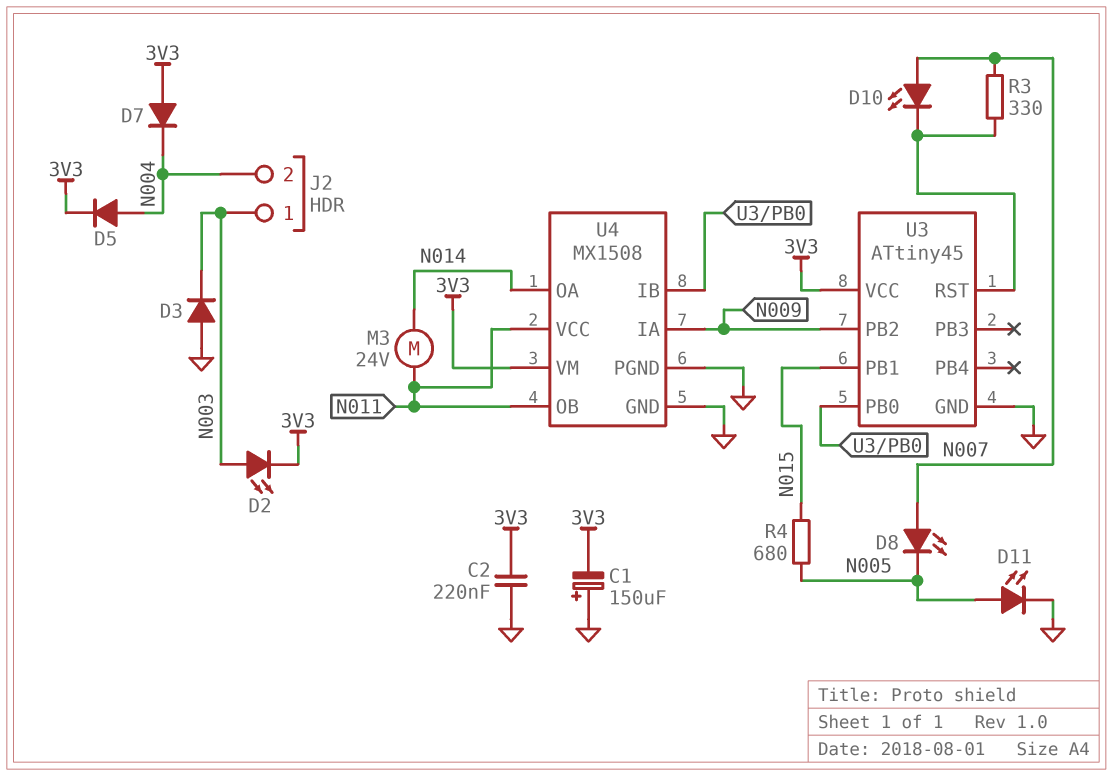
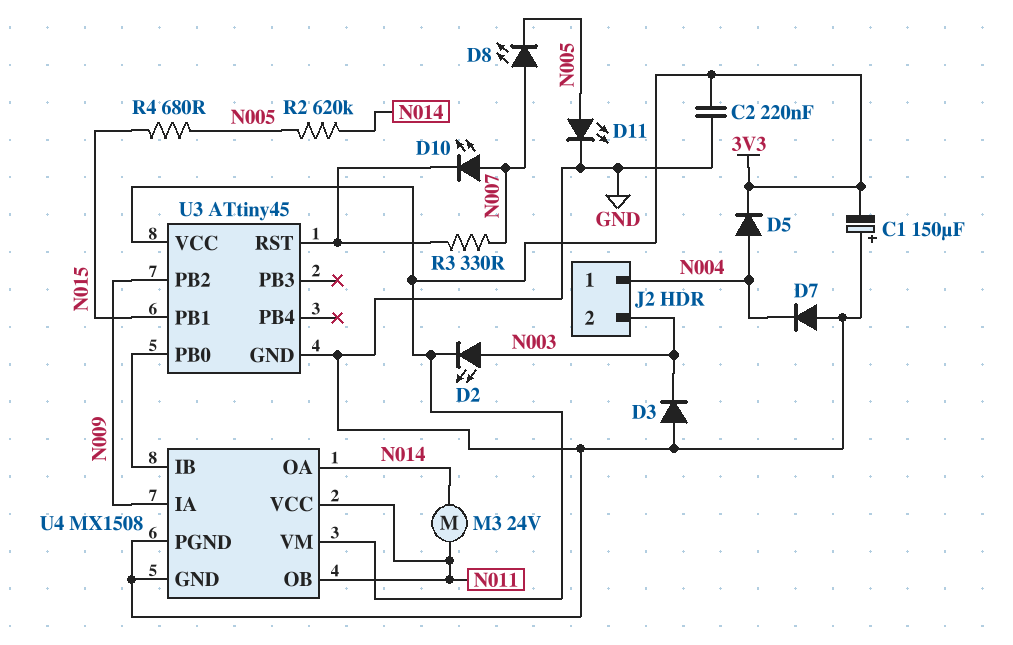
D7: diode (A 3V3, K N004) -> diode (A GND, K N004)
J2 pin 1: N003 -> N004
J2 pin 2: N004 -> N003
R2: none -> 620k (N005, N014)

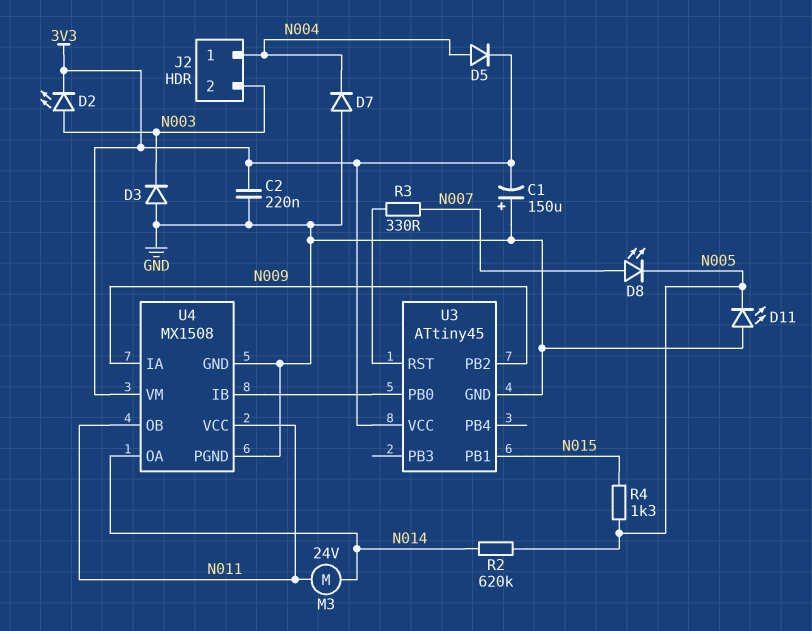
D10: LED (A N007, K U3/RST) -> none
D11: LED (A N005, K GND) -> LED (A GND, K N005)
R4: 680 (N005, N015) -> 1.3k (N005, N015)

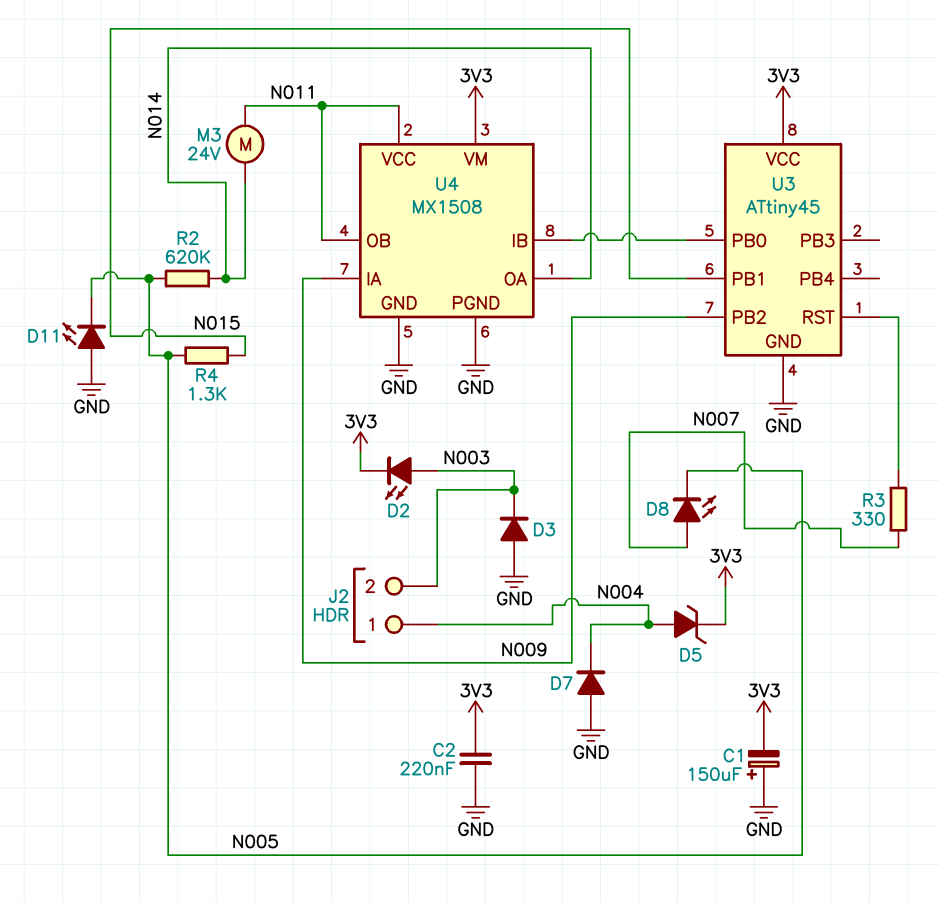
D5: diode (A N004, K 3V3) -> zener (A N004, K 3V3)

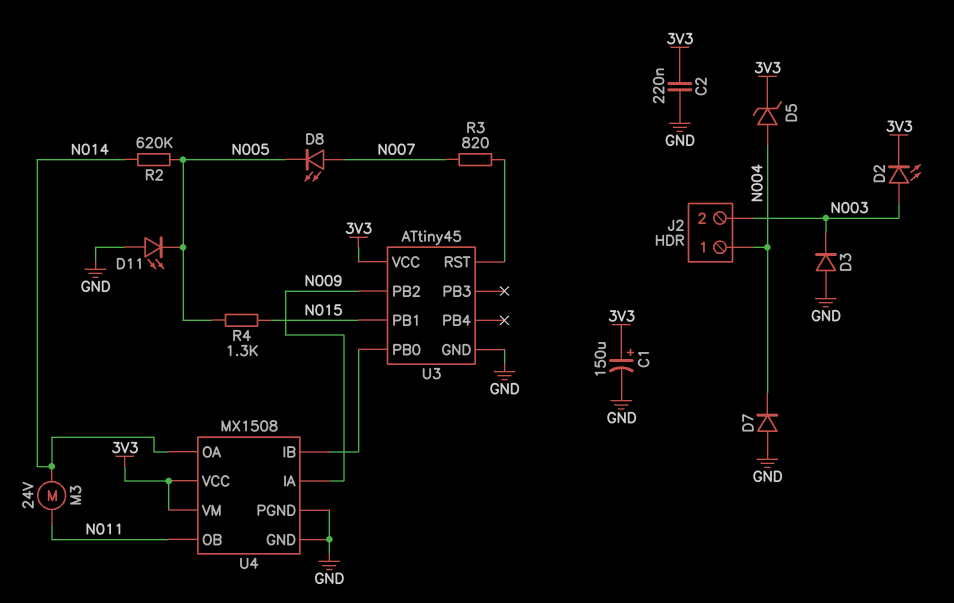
C1: 150uF (plus GND, minus 3V3) -> 150uF (plus 3V3, minus GND)
R3: 330 (N007, U3/RST) -> 820 (N007, U3/RST)
U4 pin VCC: N011 -> 3V3

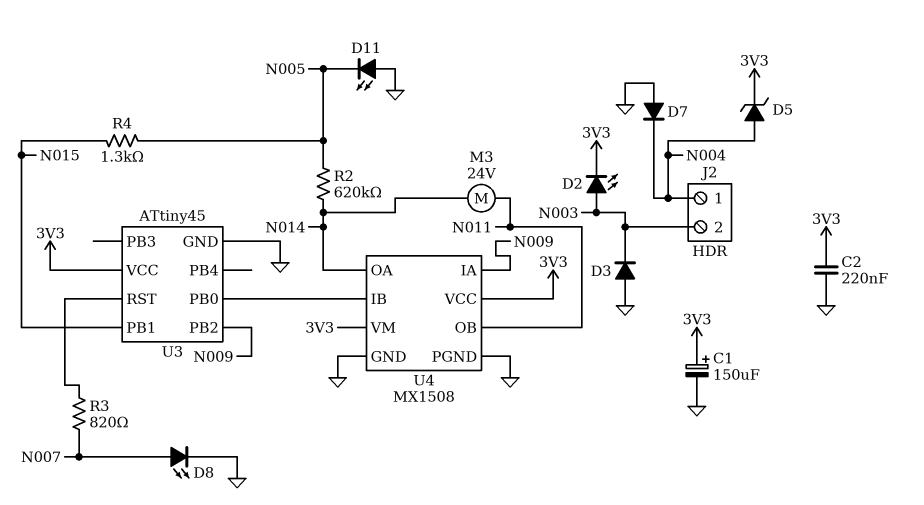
D8: LED (A N007, K N005) -> LED (A N007, K GND)

